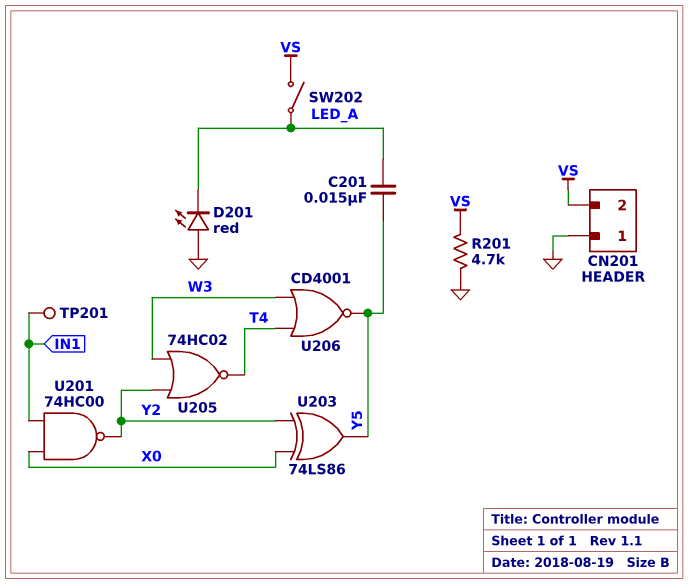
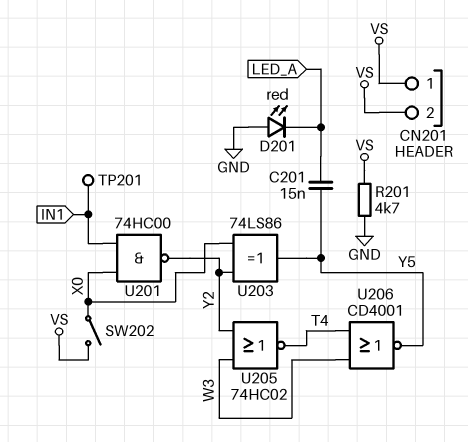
CN201 pin 1: GND -> VS
SW202: switch (LED_A, VS) -> switch (VS, X0)

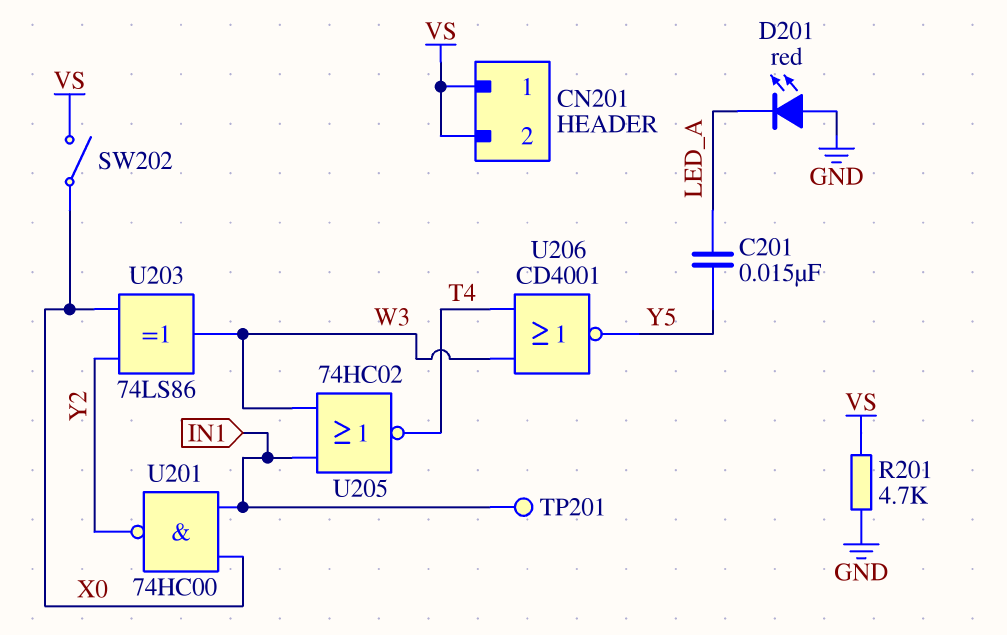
U203: XOR 74LS86 (in X0, in Y2, out Y5) -> XOR 74LS86 (in X0, in Y2, out W3)
U205: NOR 74HC02 (in W3, in Y2, out T4) -> NOR 74HC02 (in IN1, in W3, out T4)

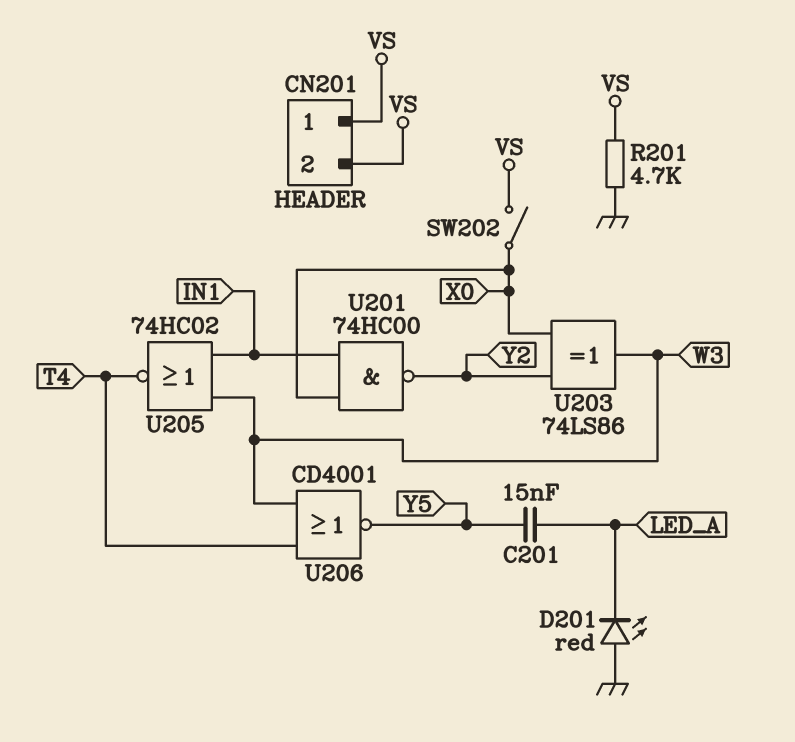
TP201: test point (IN1) -> none

